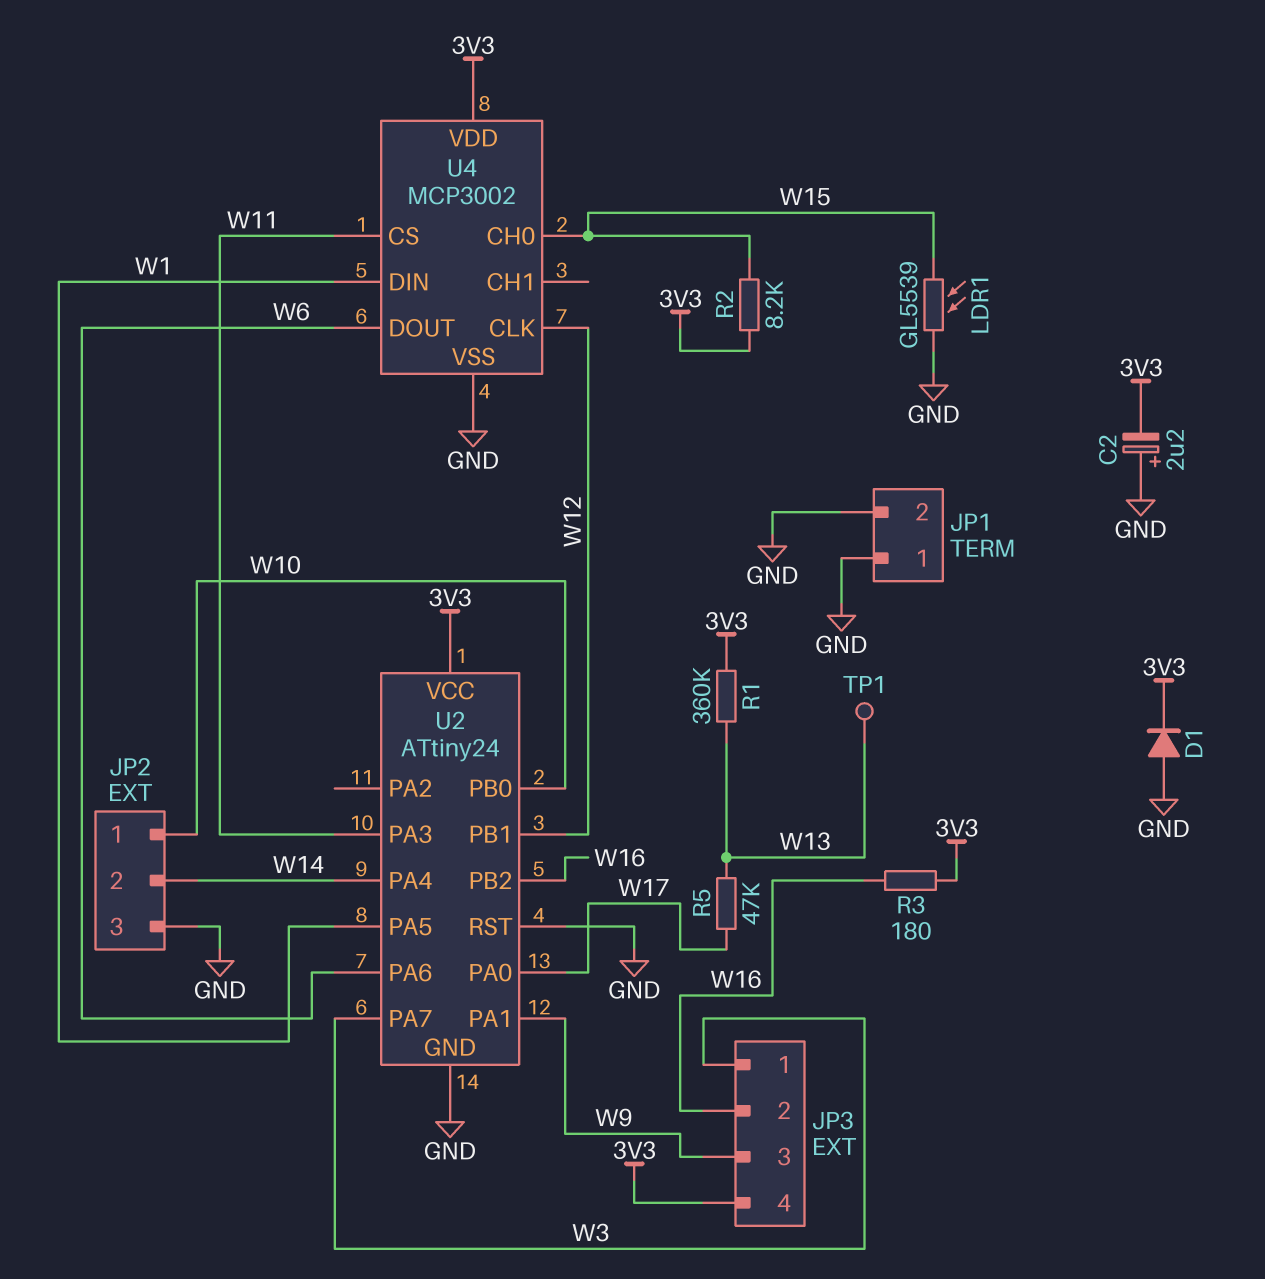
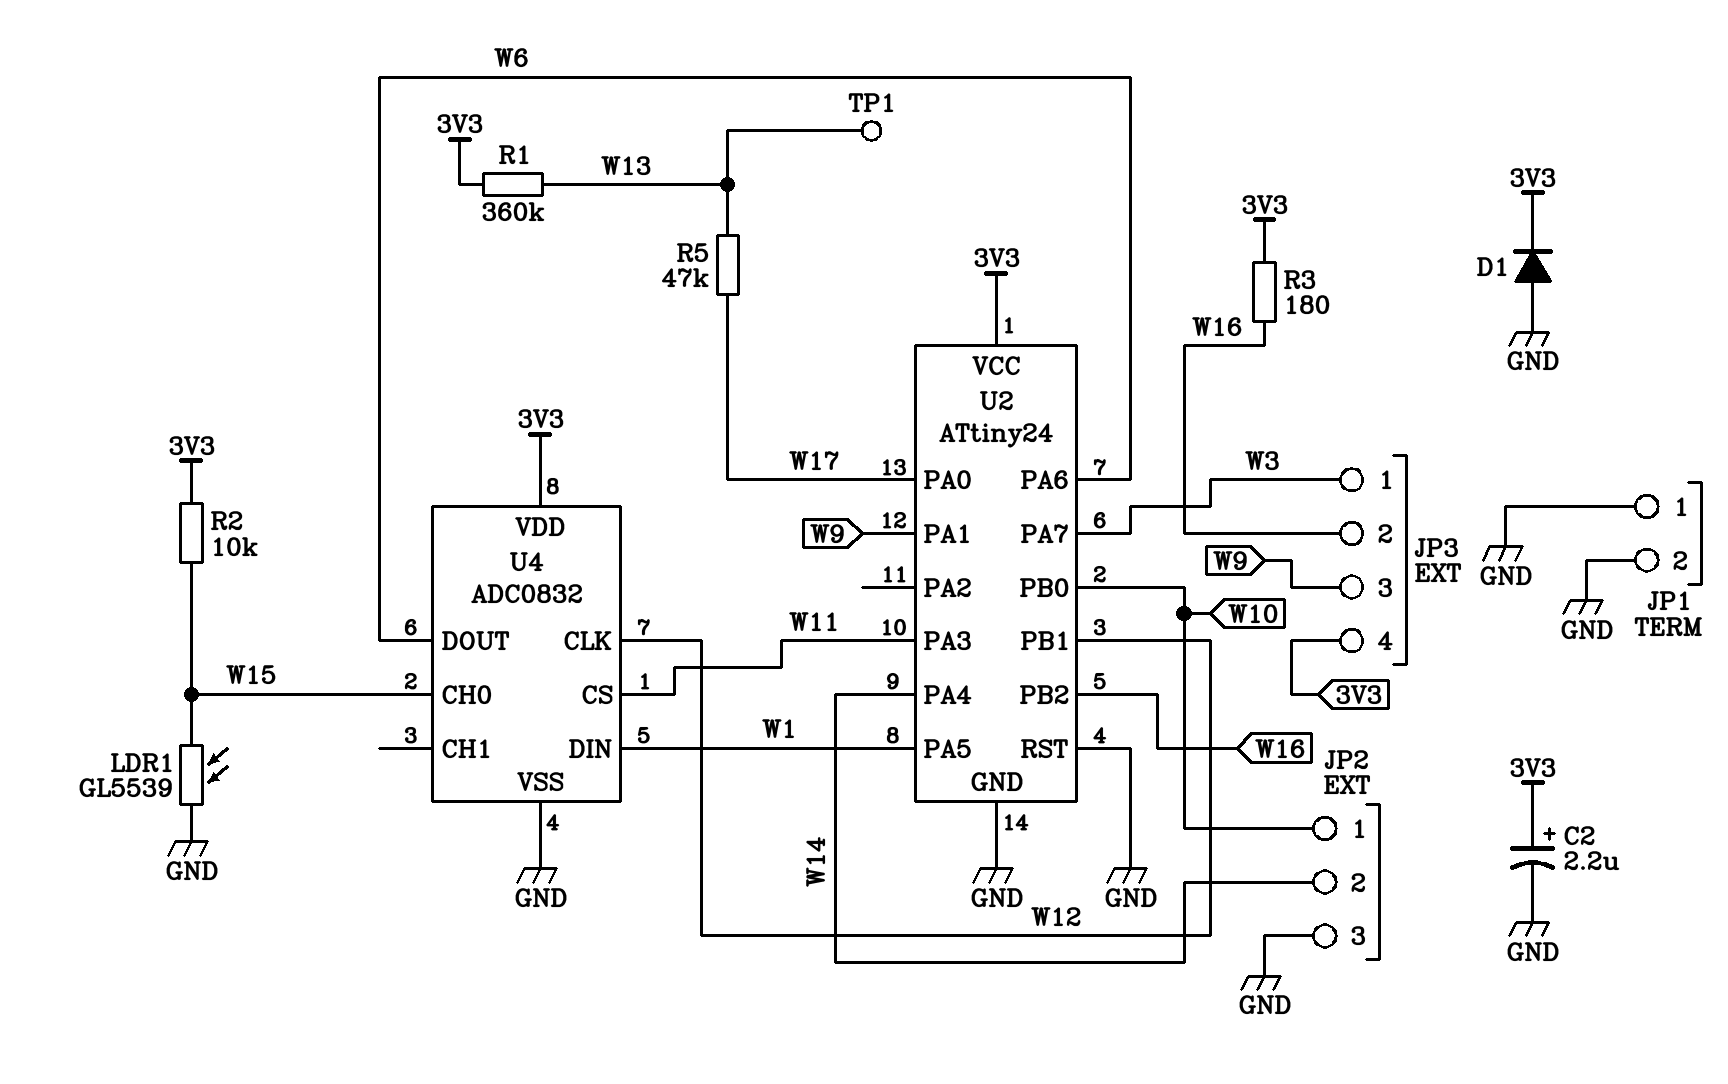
C2: 2.2uF (plus GND, minus 3V3) -> 2.2uF (plus 3V3, minus GND)
R2: 8.2k (3V3, W15) -> 10k (3V3, W15)
U4: MCP3002 -> ADC0832

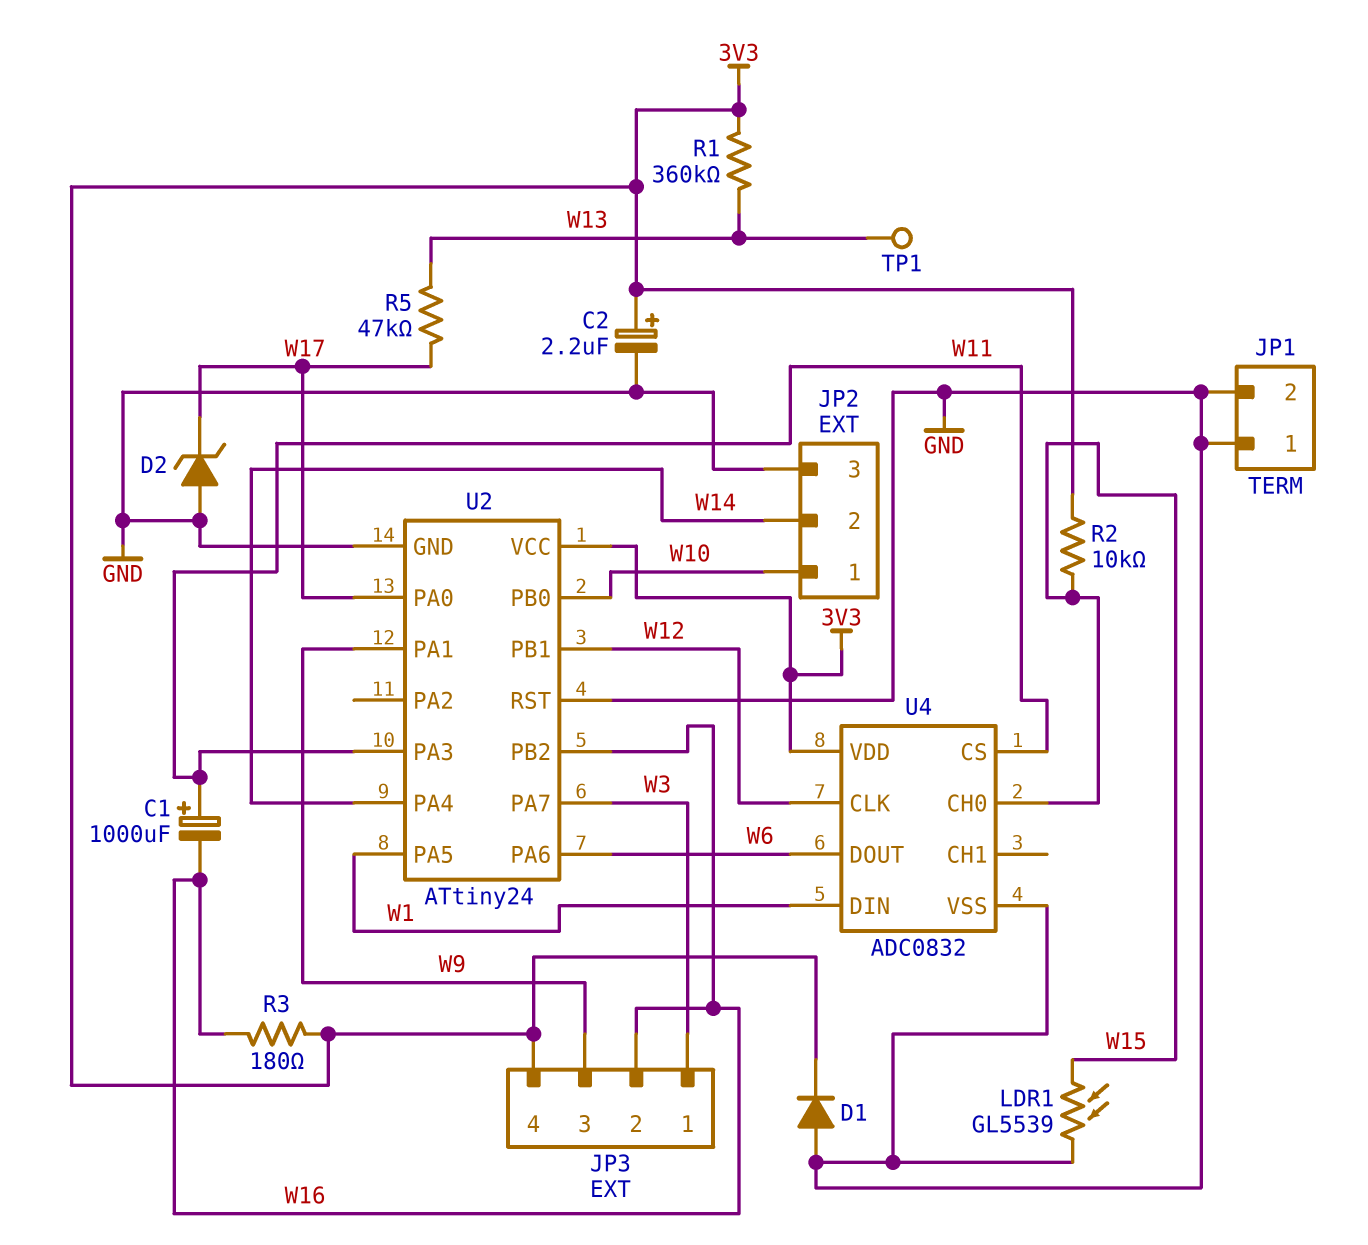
C1: none -> 1000uF (plus W11, minus W16)
D2: none -> zener (A GND, K W17)

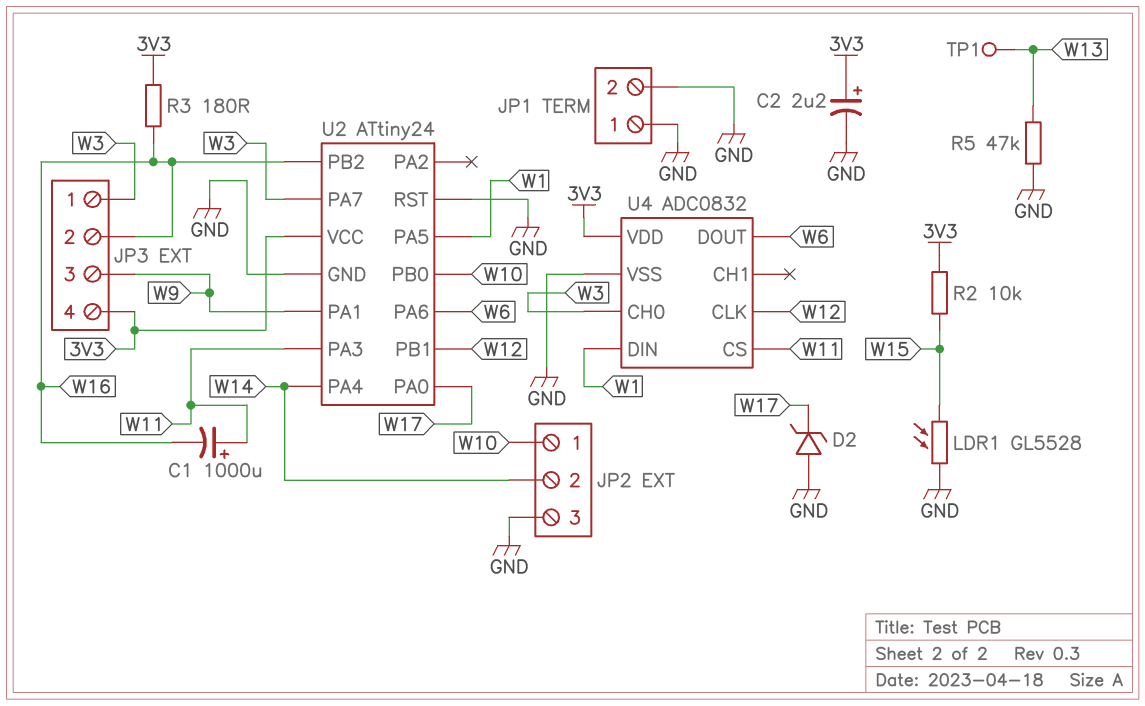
D1: diode (A GND, K 3V3) -> none
LDR1: GL5539 (GND, W15) -> GL5528 (GND, W15)
R1: 360k (3V3, W13) -> none
R5: 47k (W13, W17) -> 47k (GND, W13)
U4 pin CH0: W15 -> W3

